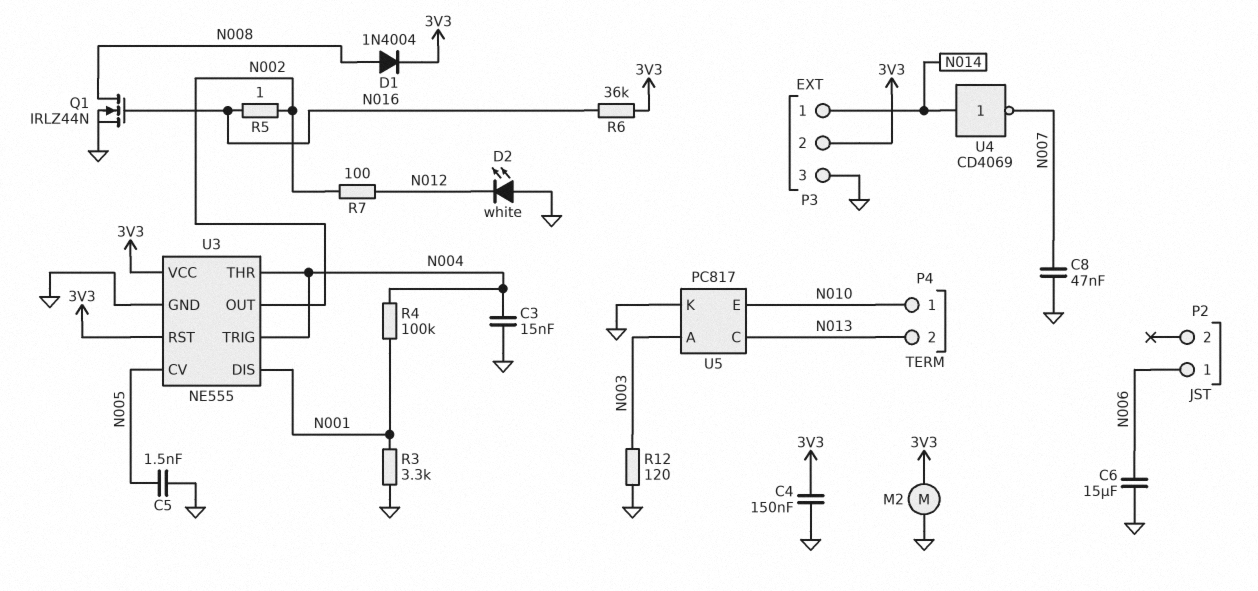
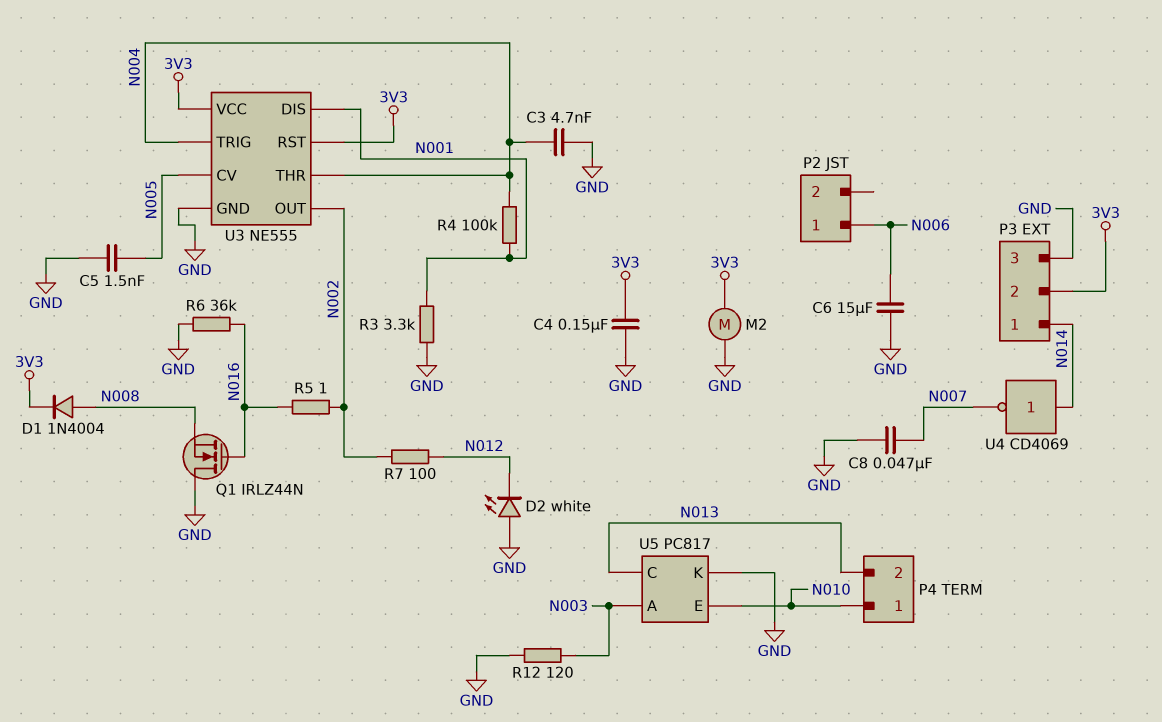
C3: 15nF (GND, N004) -> 4.7nF (GND, N004)
Q1: NMOS IRLZ44N (G N016, D N008, S GND) -> NMOS IRLZ44N (G N016, D GND, S N008)
R6: 36k (3V3, N016) -> 36k (GND, N016)

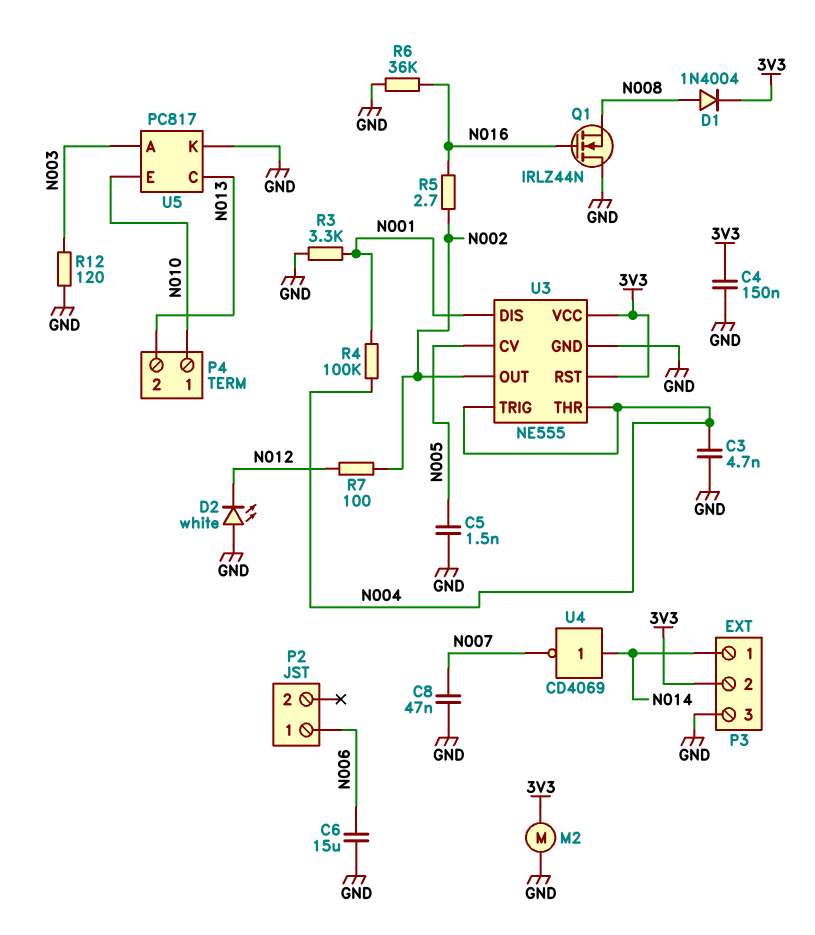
R5: 1 (N002, N016) -> 2.7 (N002, N016)

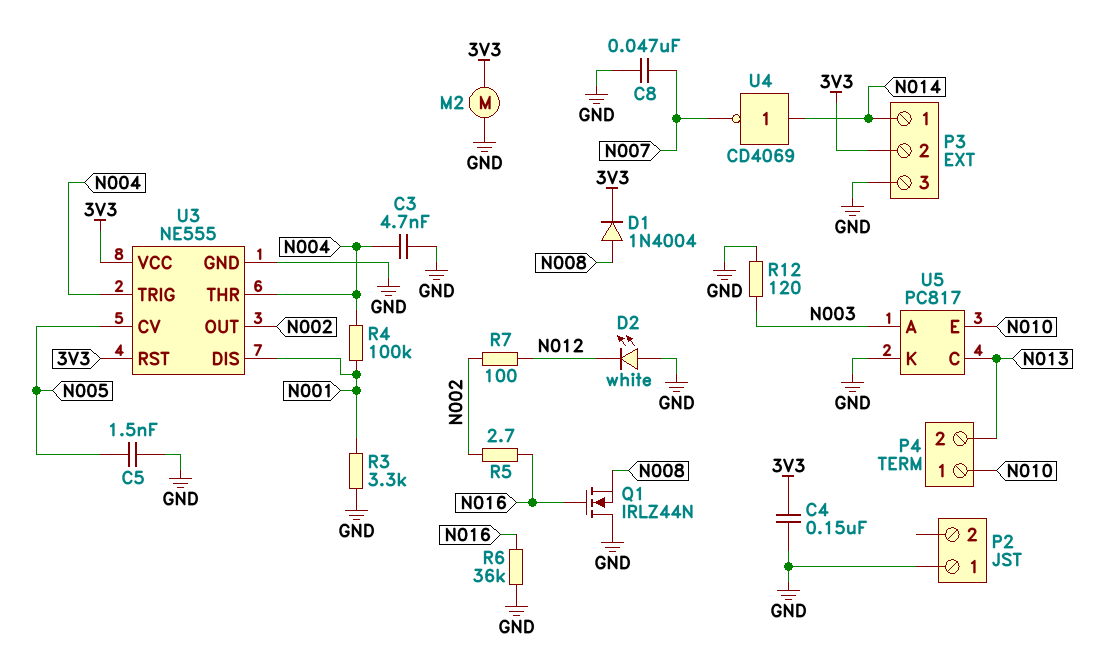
C6: 15uF (GND, N006) -> none
P2 pin 1: N006 -> GND

